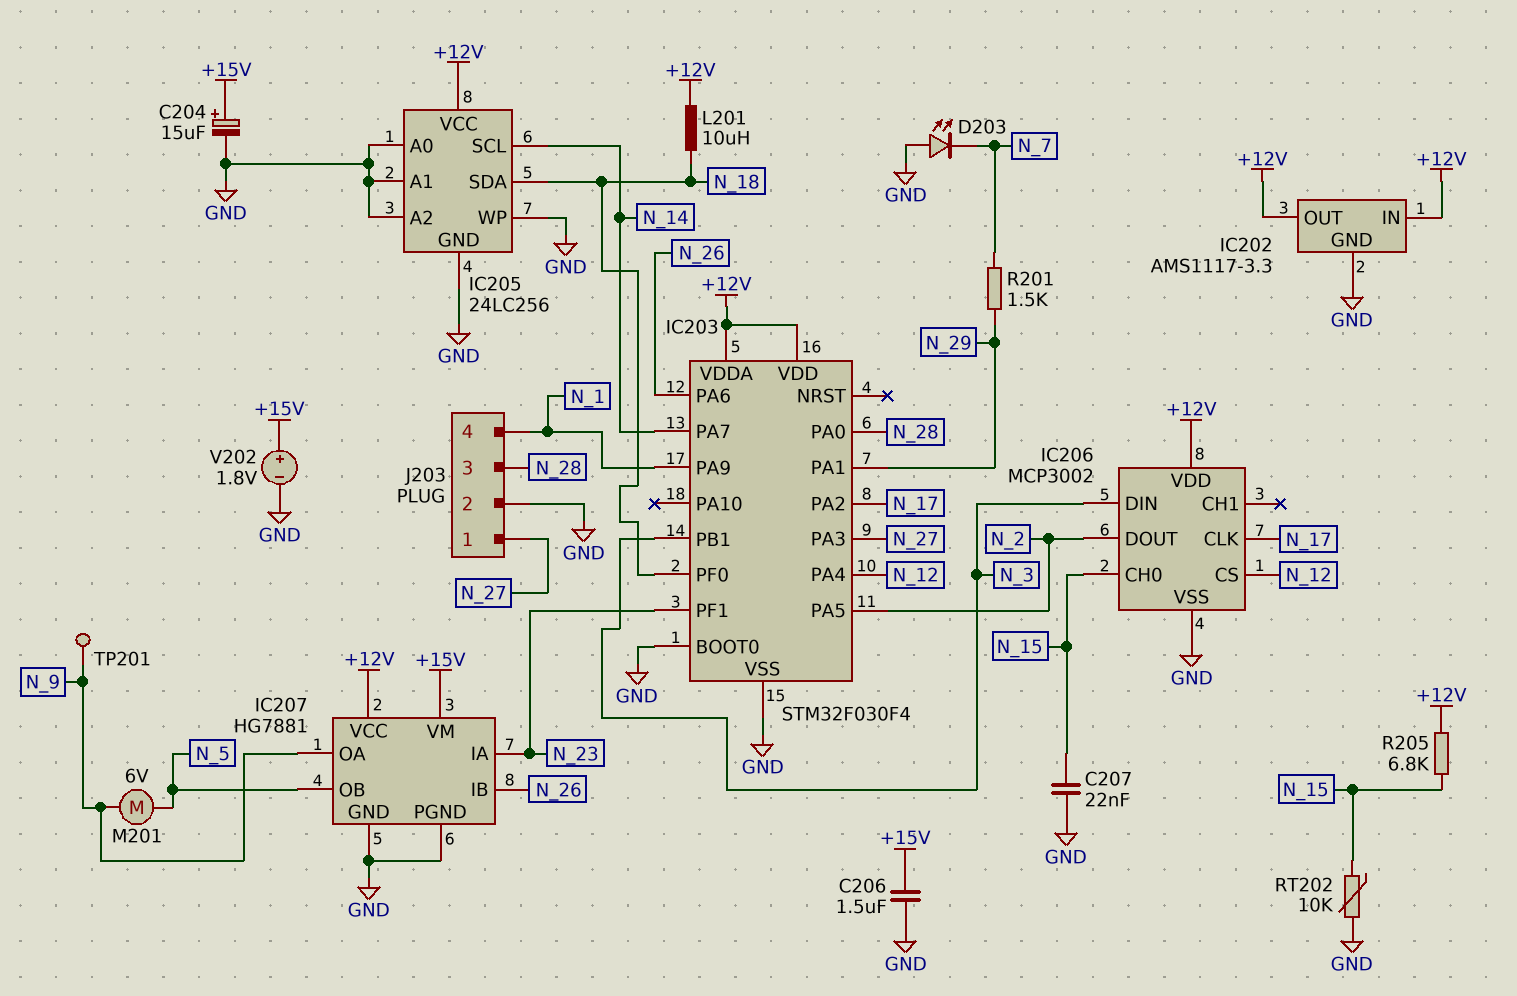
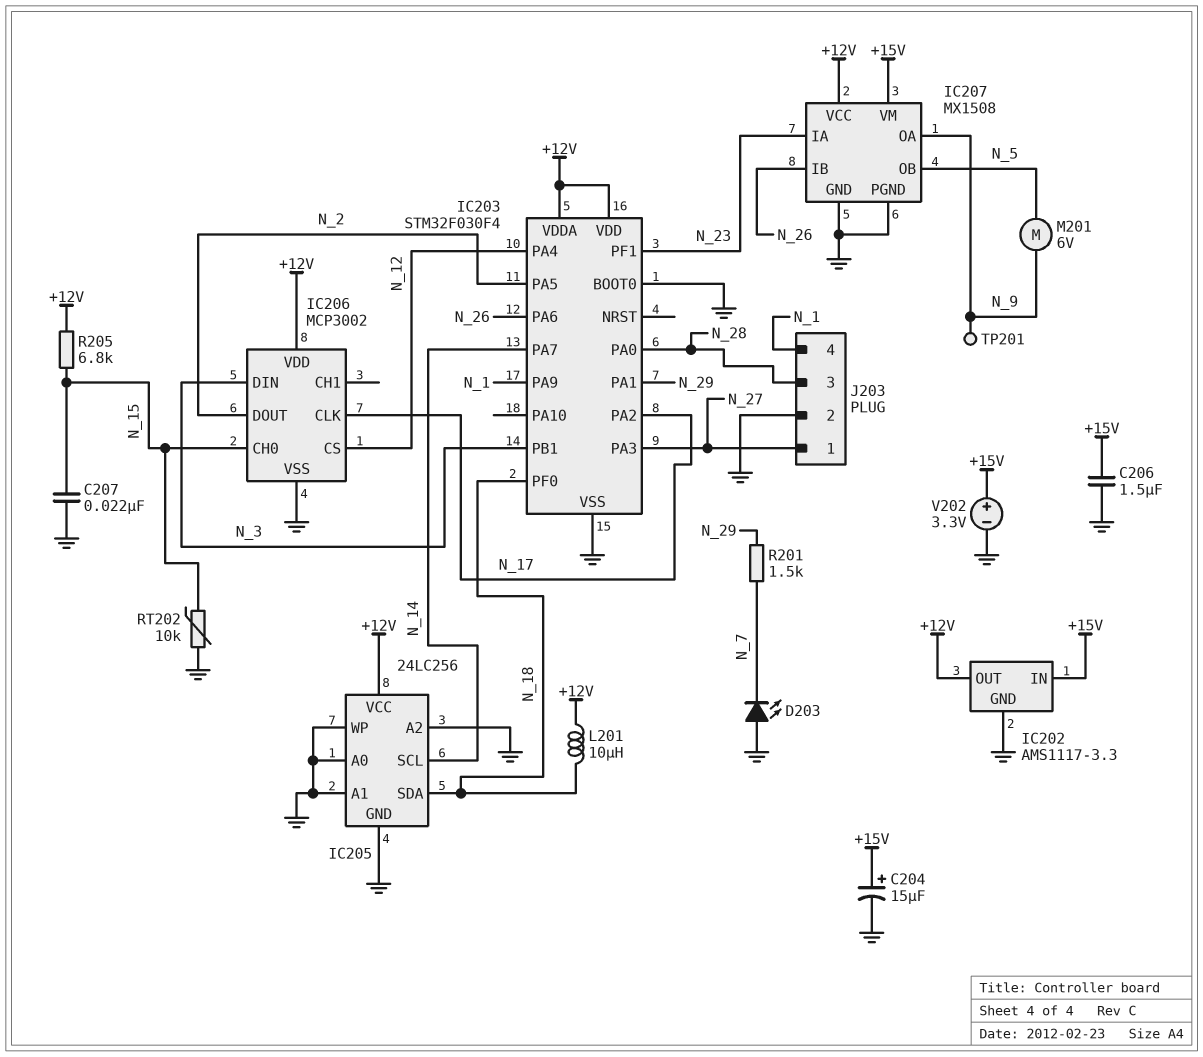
IC202 pin IN: +12V -> +15V
IC207: HG7881 -> MX1508
V202: 1.8V (plus +15V, minus GND) -> 3.3V (plus +15V, minus GND)

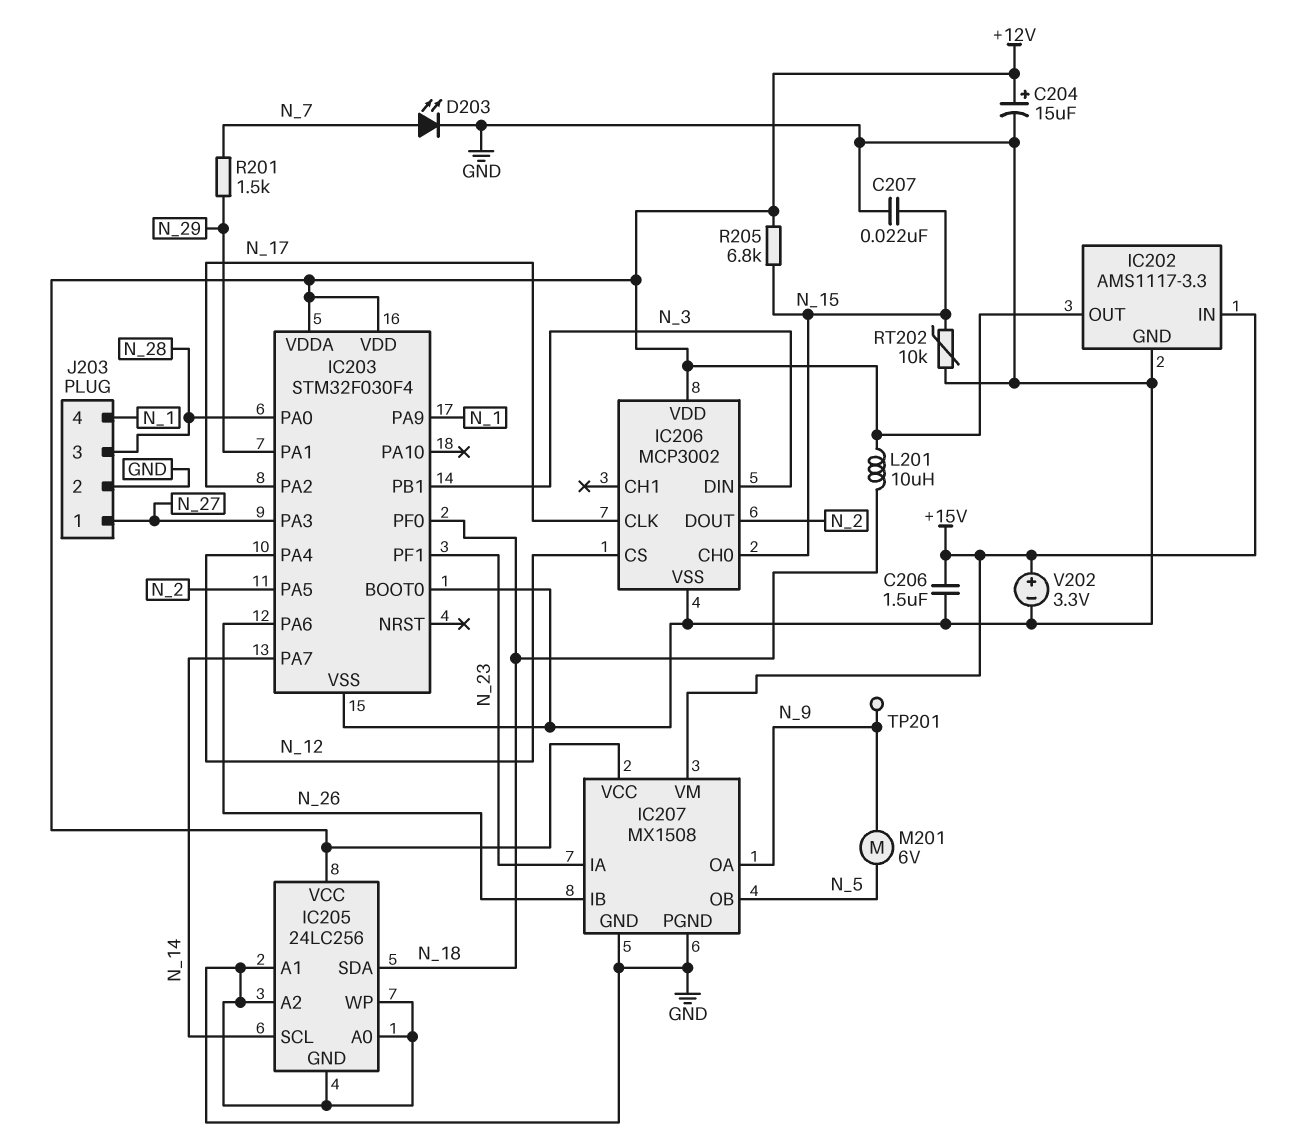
C204: 15uF (plus +15V, minus GND) -> 15uF (plus +12V, minus GND)
D203: LED (A GND, K N_7) -> LED (A N_7, K GND)

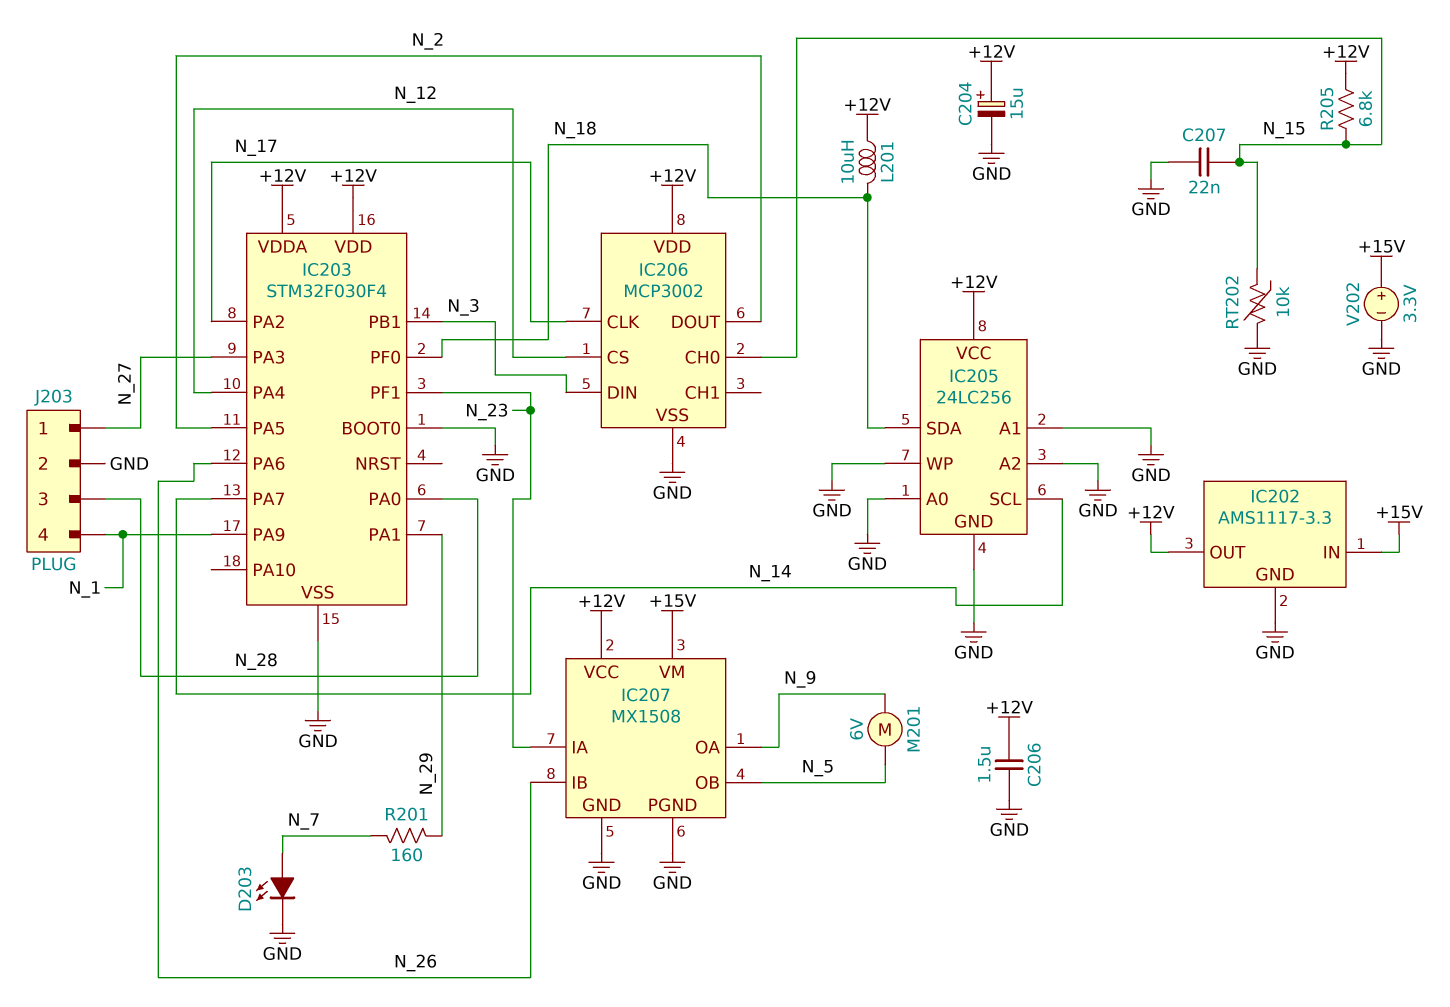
C206: 1.5uF (+15V, GND) -> 1.5uF (+12V, GND)
R201: 1.5k (N_7, N_29) -> 160 (N_7, N_29)
TP201: test point (N_9) -> none

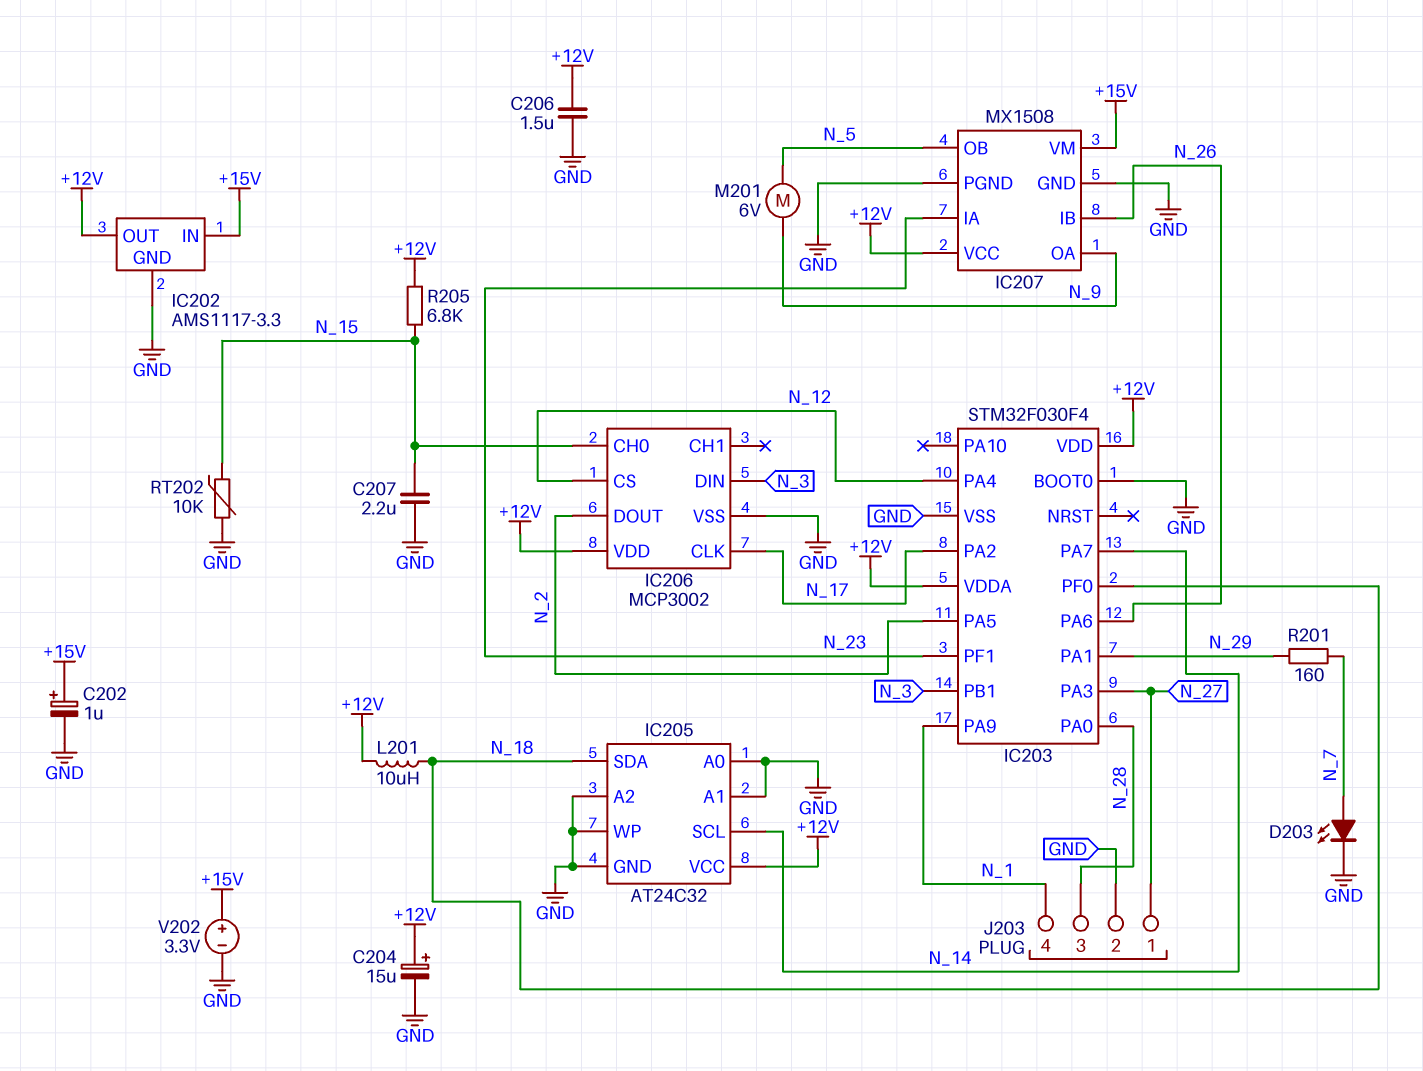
C202: none -> 1uF (plus +15V, minus GND)
C207: 22nF (GND, N_15) -> 2.2uF (GND, N_15)
IC205: 24LC256 -> AT24C32

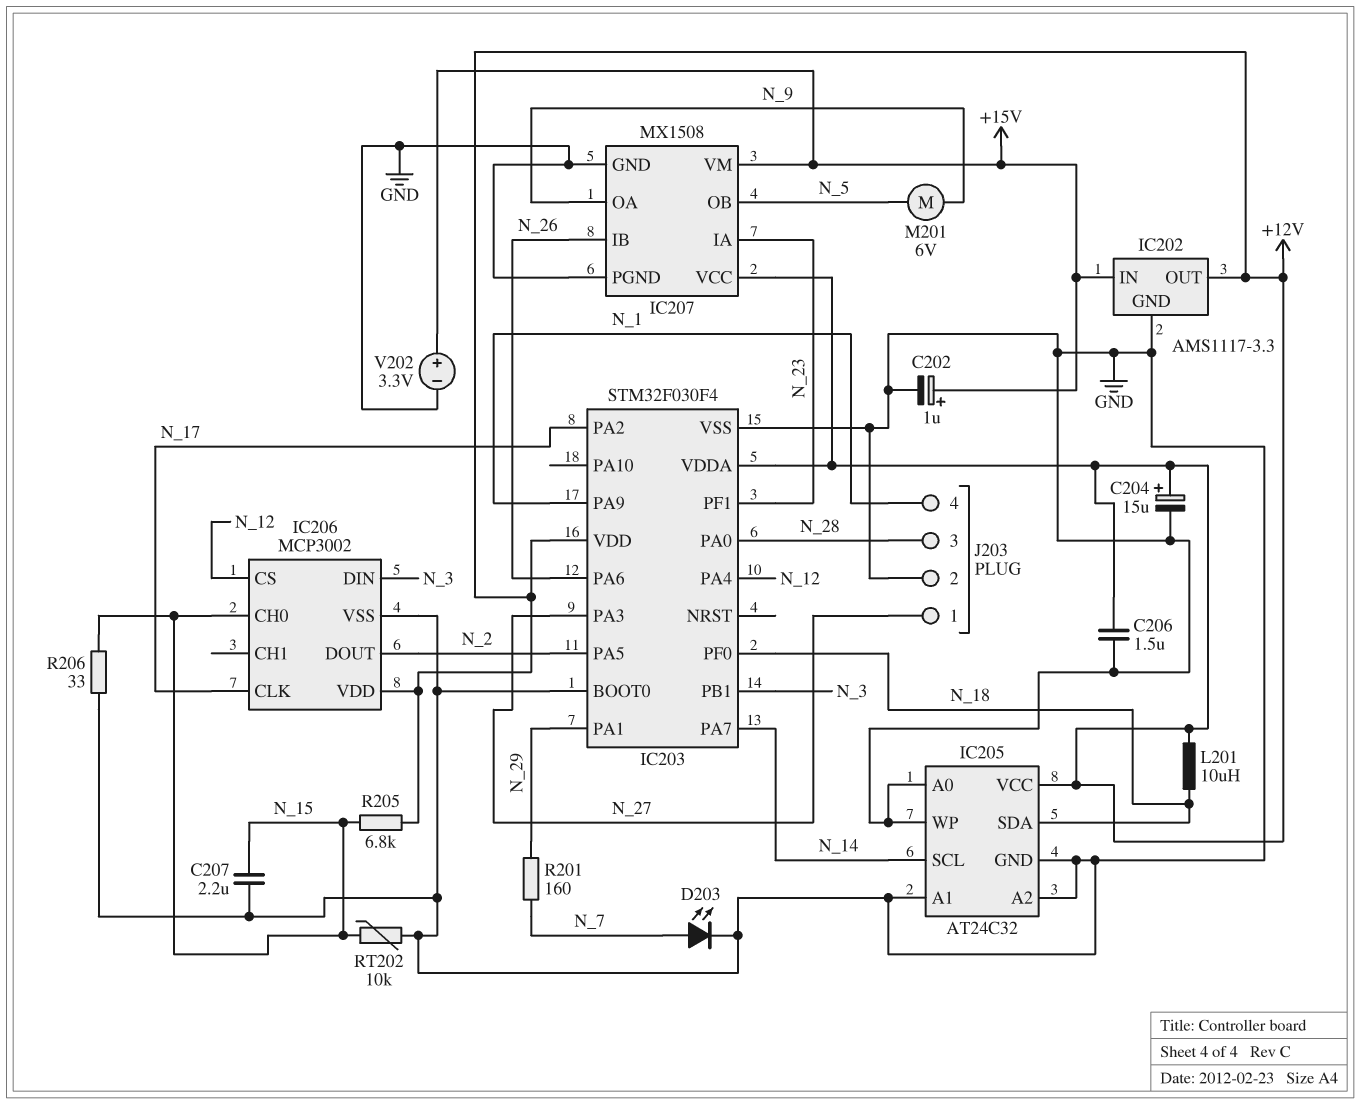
R206: none -> 33 (GND, N_15)

